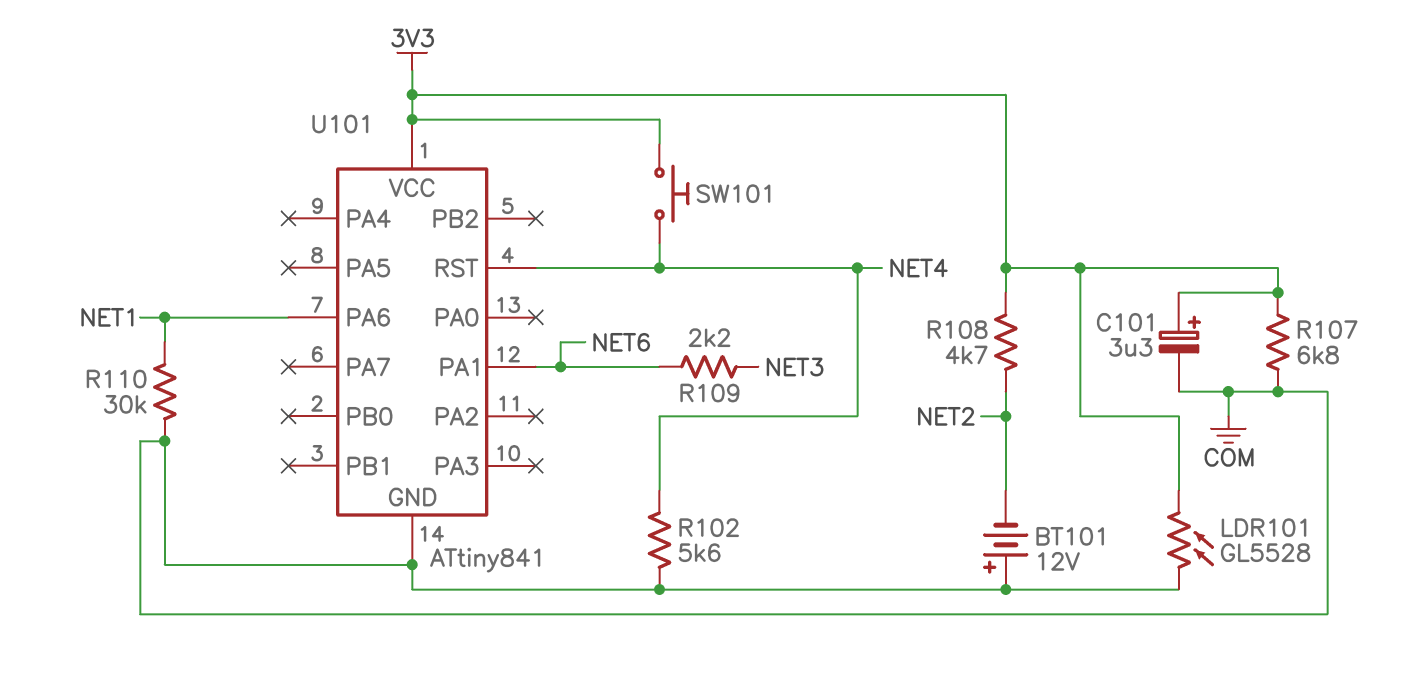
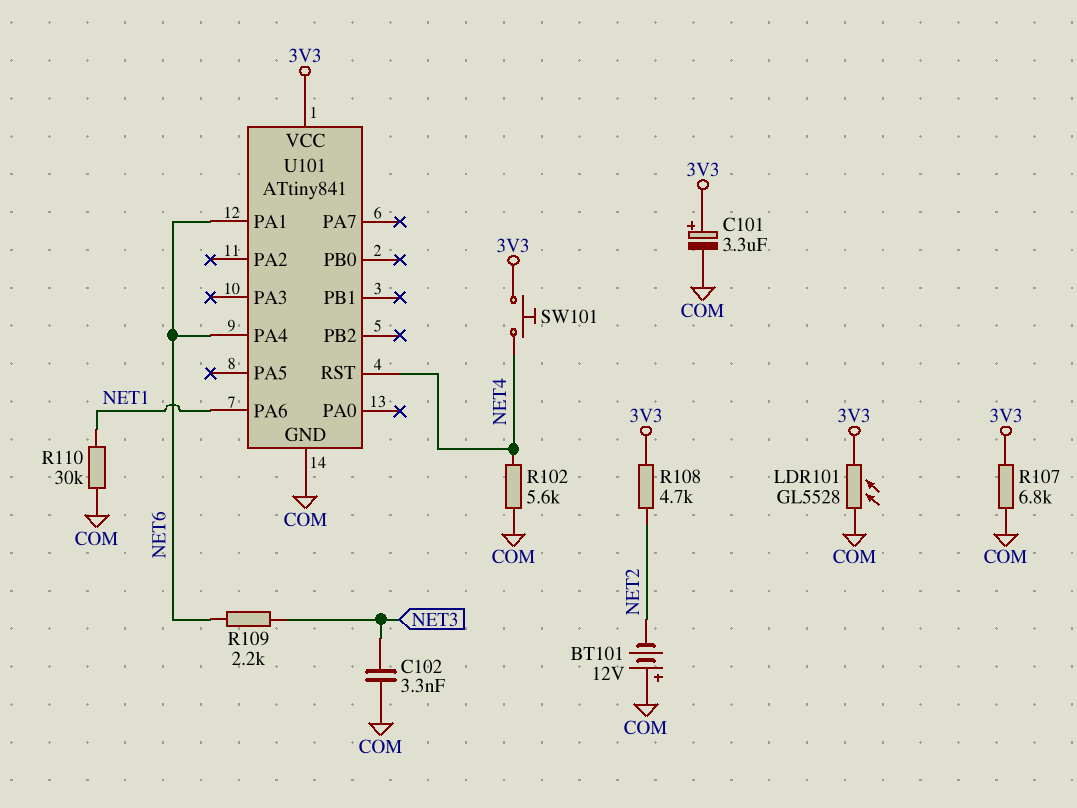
C102: none -> 3.3nF (COM, NET3)
U101 pin PA4: none -> NET6

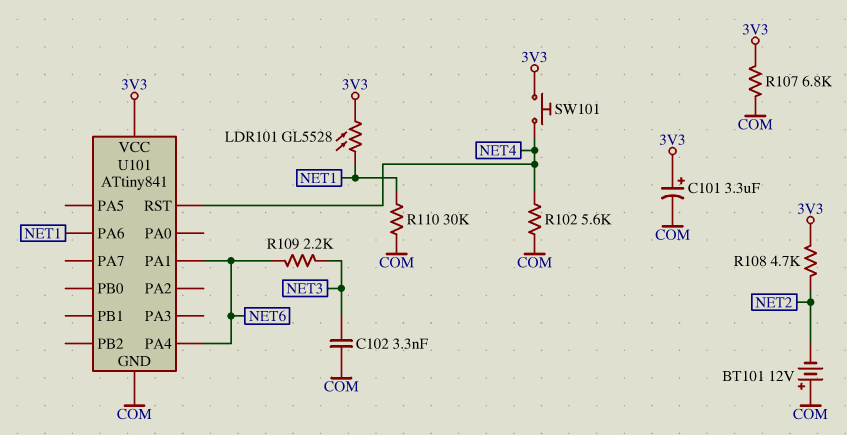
LDR101: GL5528 (3V3, COM) -> GL5528 (3V3, NET1)

